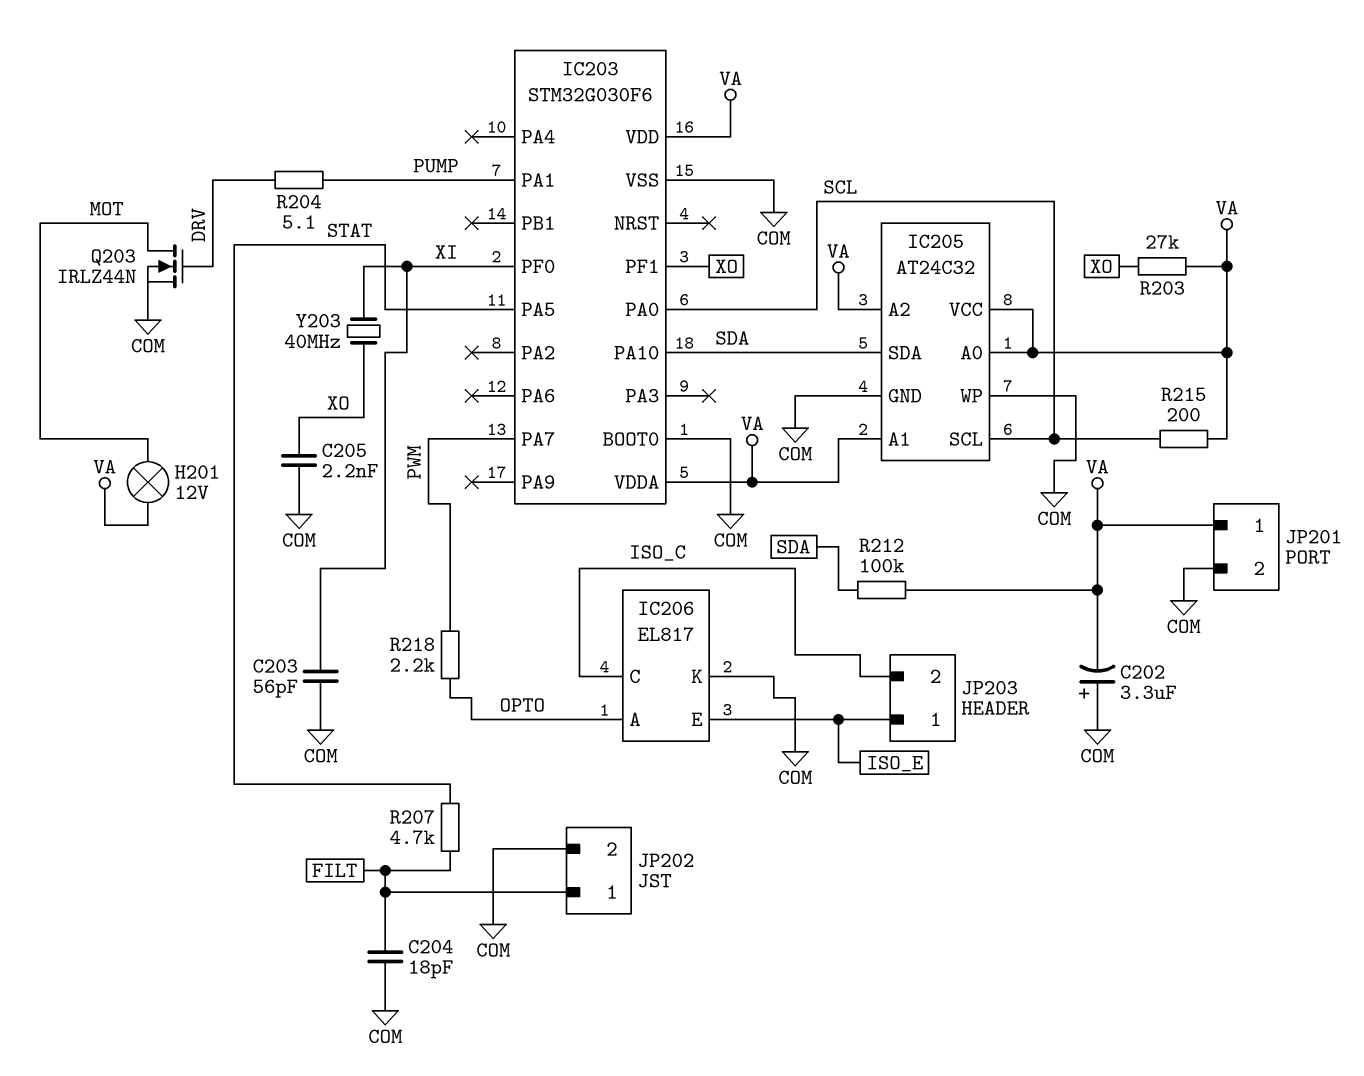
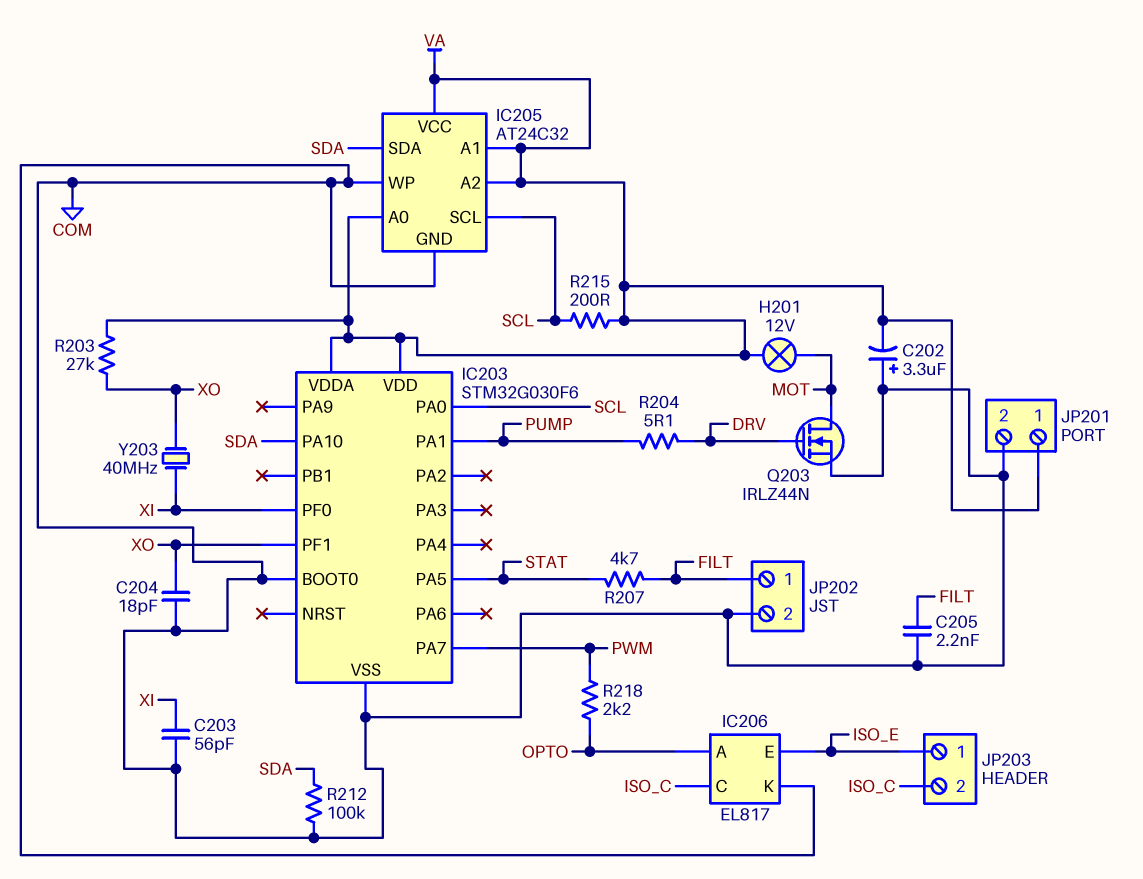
C204: 18pF (COM, FILT) -> 18pF (COM, XO)
C205: 2.2nF (COM, XO) -> 2.2nF (COM, FILT)
R212: 100k (SDA, VA) -> 100k (COM, SDA)

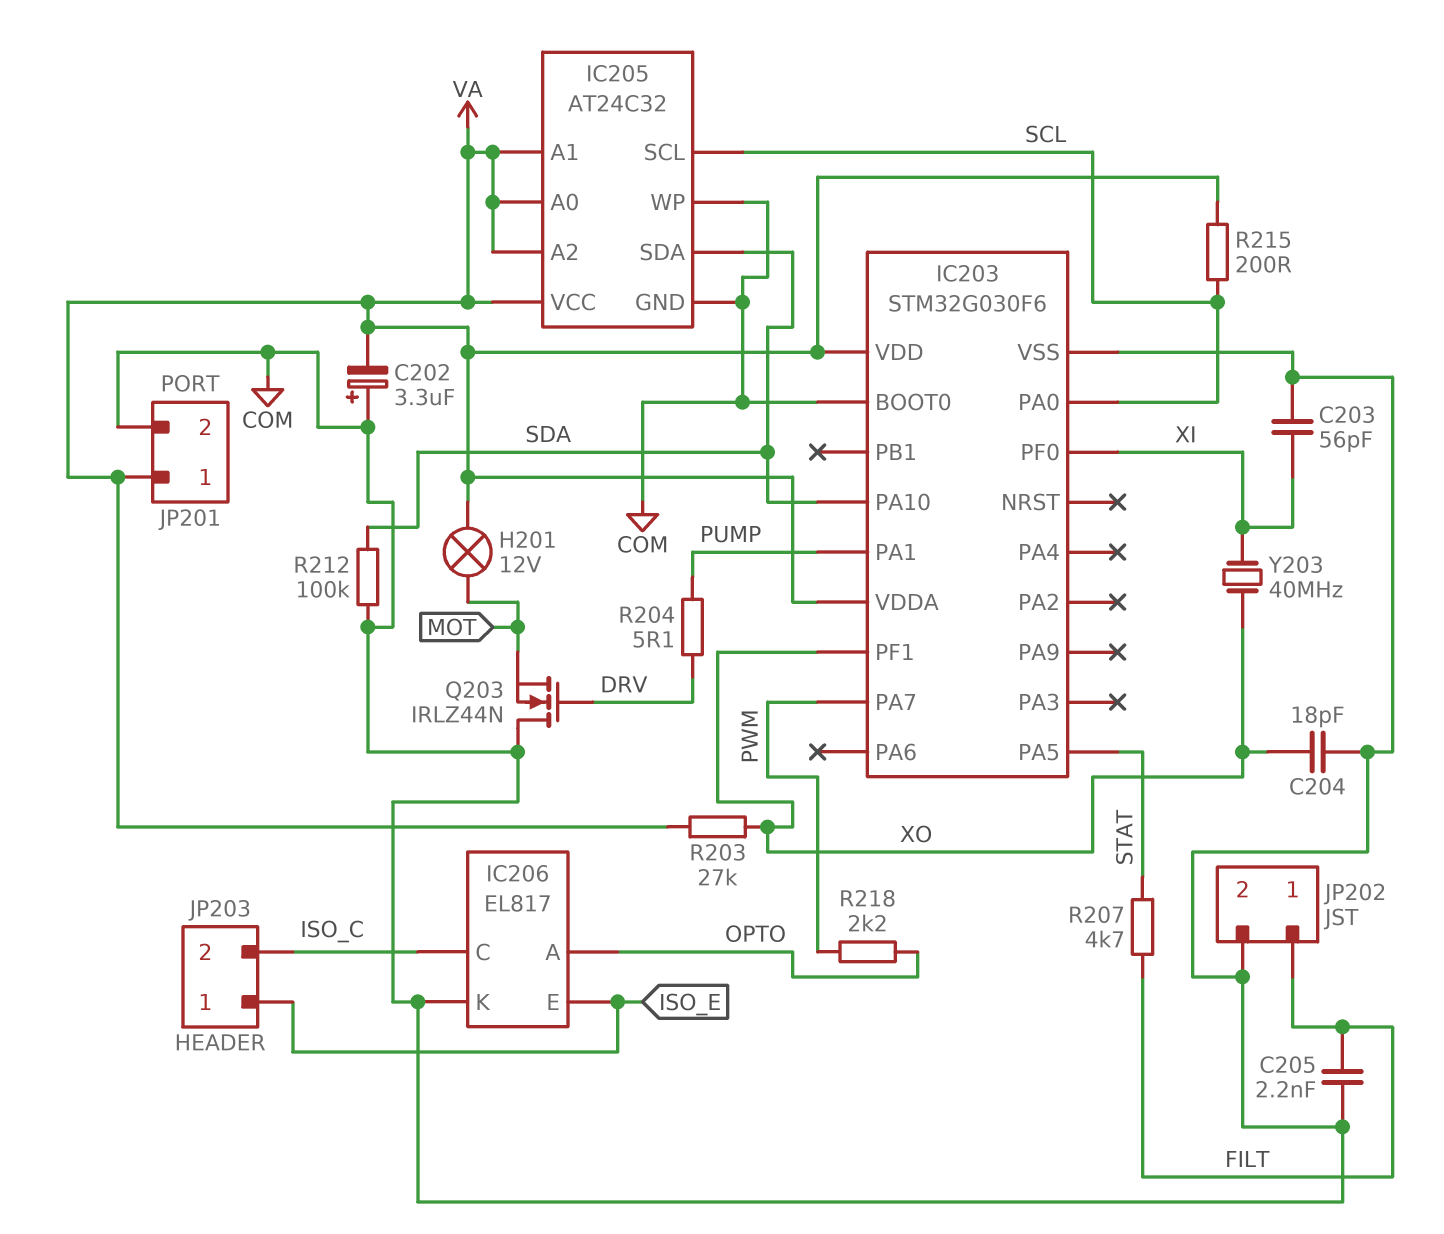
Q203: NMOS IRLZ44N (G DRV, D MOT, S COM) -> NMOS IRLZ44N (G DRV, D COM, S MOT)

